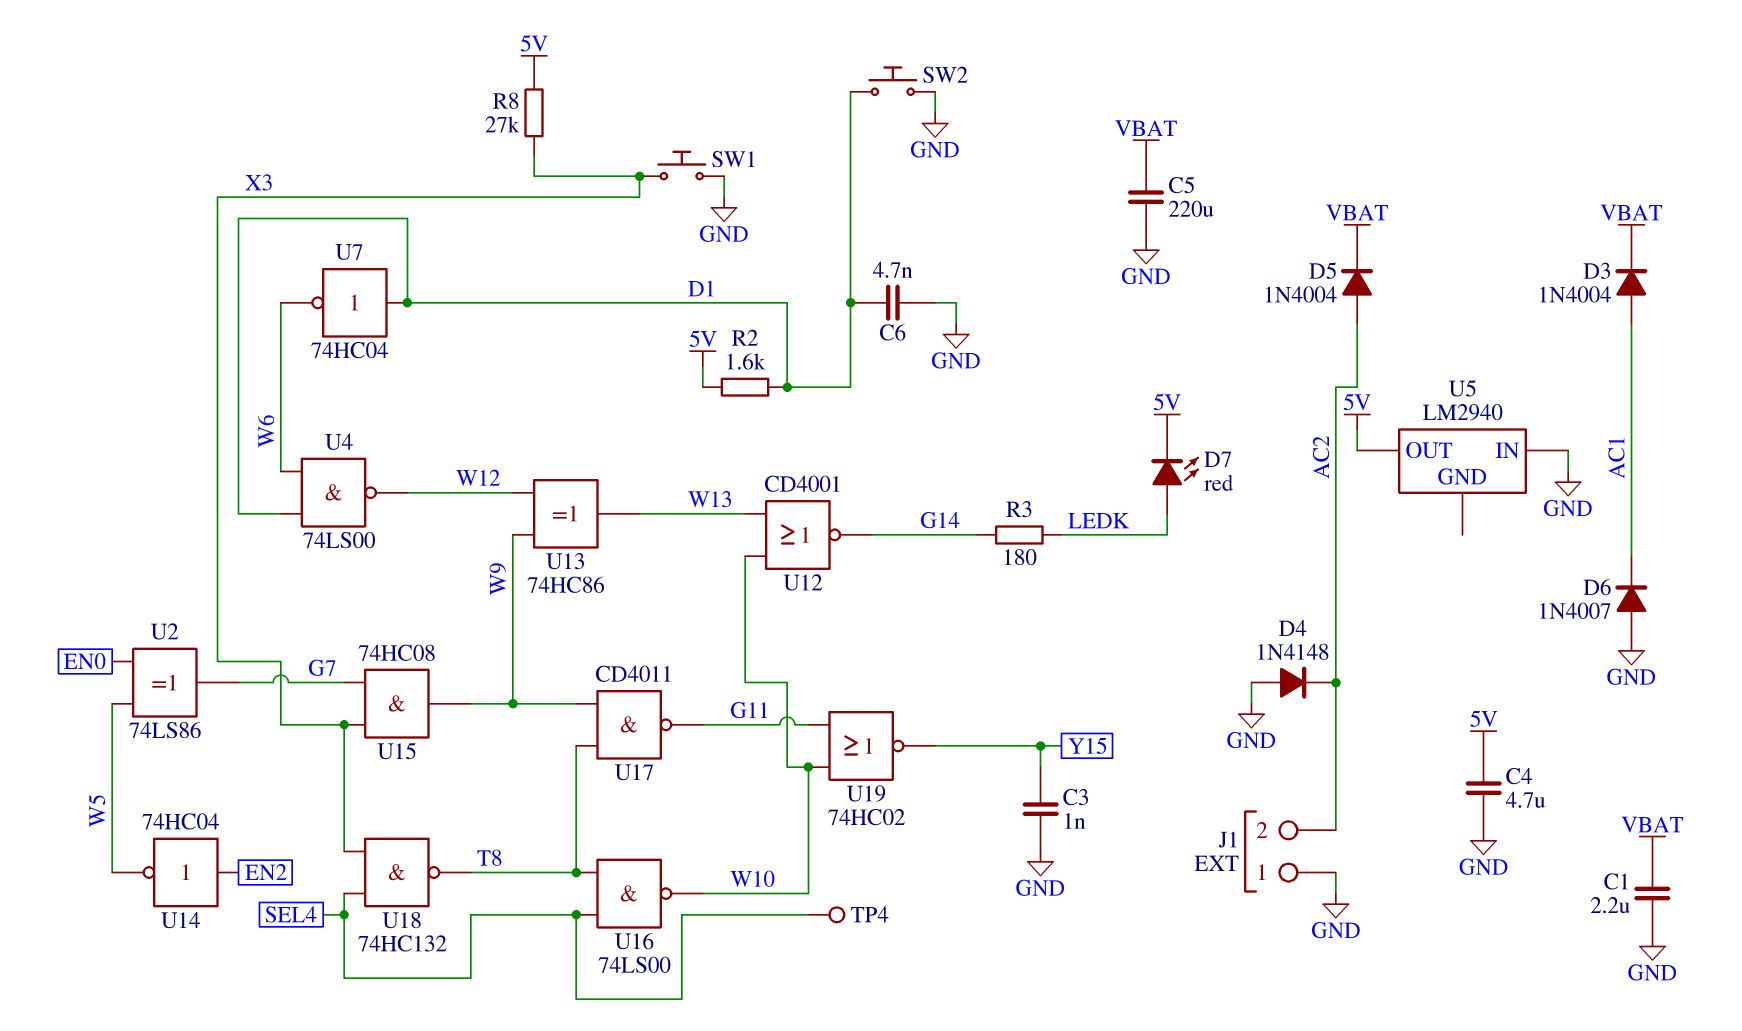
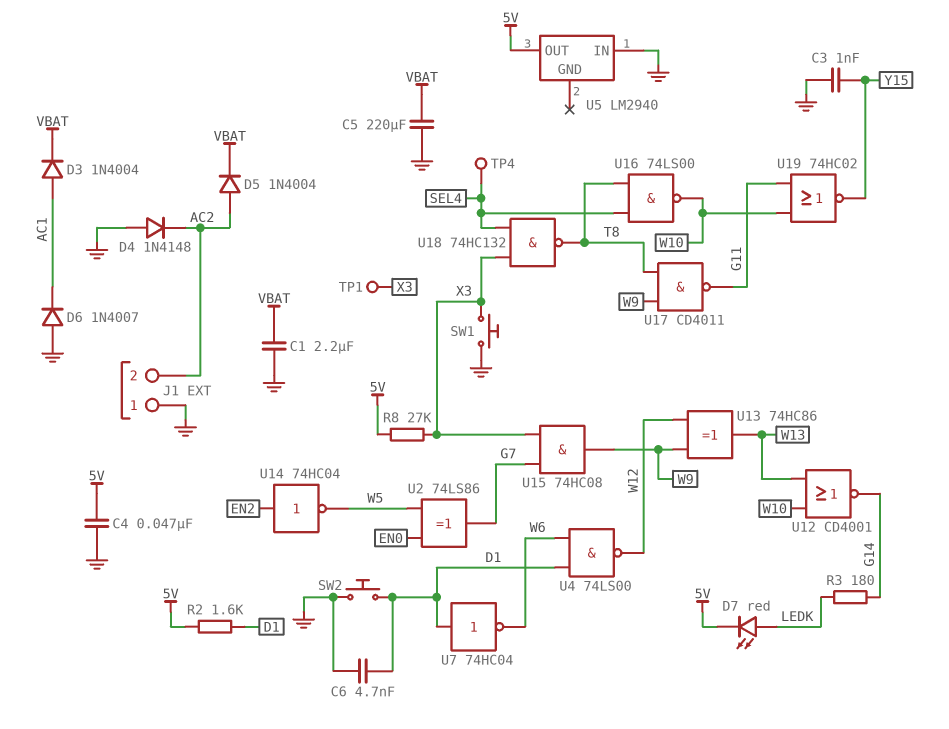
C4: 4.7uF (5V, GND) -> 47nF (5V, GND)
TP1: none -> test point (X3)

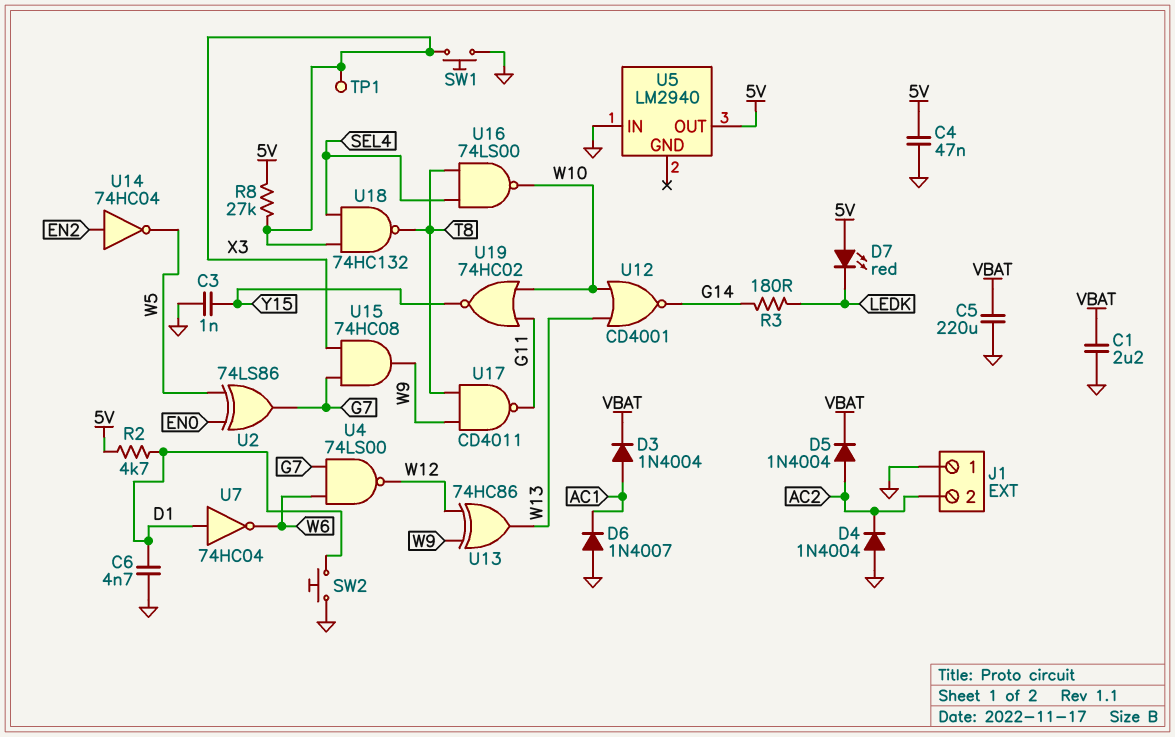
D4: diode 1N4148 (A GND, K AC2) -> diode 1N4004 (A GND, K AC2)
D7: LED red (A LEDK, K 5V) -> LED red (A 5V, K LEDK)
R2: 1.6k (5V, D1) -> 4.7k (5V, D1)
TP4: test point (SEL4) -> none
U4: NAND 74LS00 (in D1, in W6, out W12) -> NAND 74LS00 (in G7, in W6, out W12)

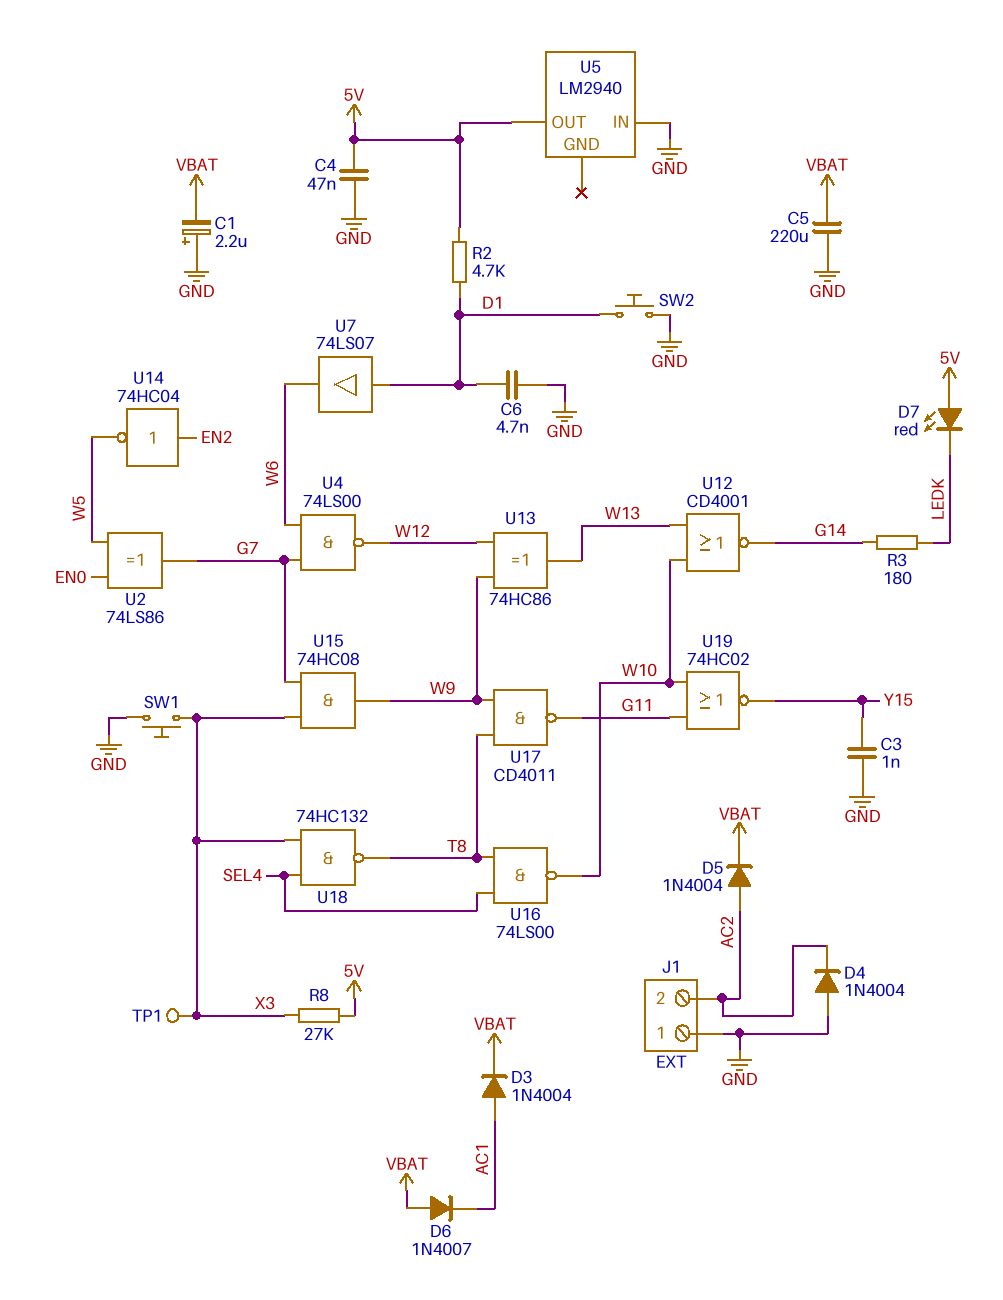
C1: 2.2uF (GND, VBAT) -> 2.2uF (plus GND, minus VBAT)
D6: diode 1N4007 (A GND, K AC1) -> diode 1N4007 (A VBAT, K AC1)
U7: NOT 74HC04 (in D1, out W6) -> buffer 74LS07 (in D1, out W6)

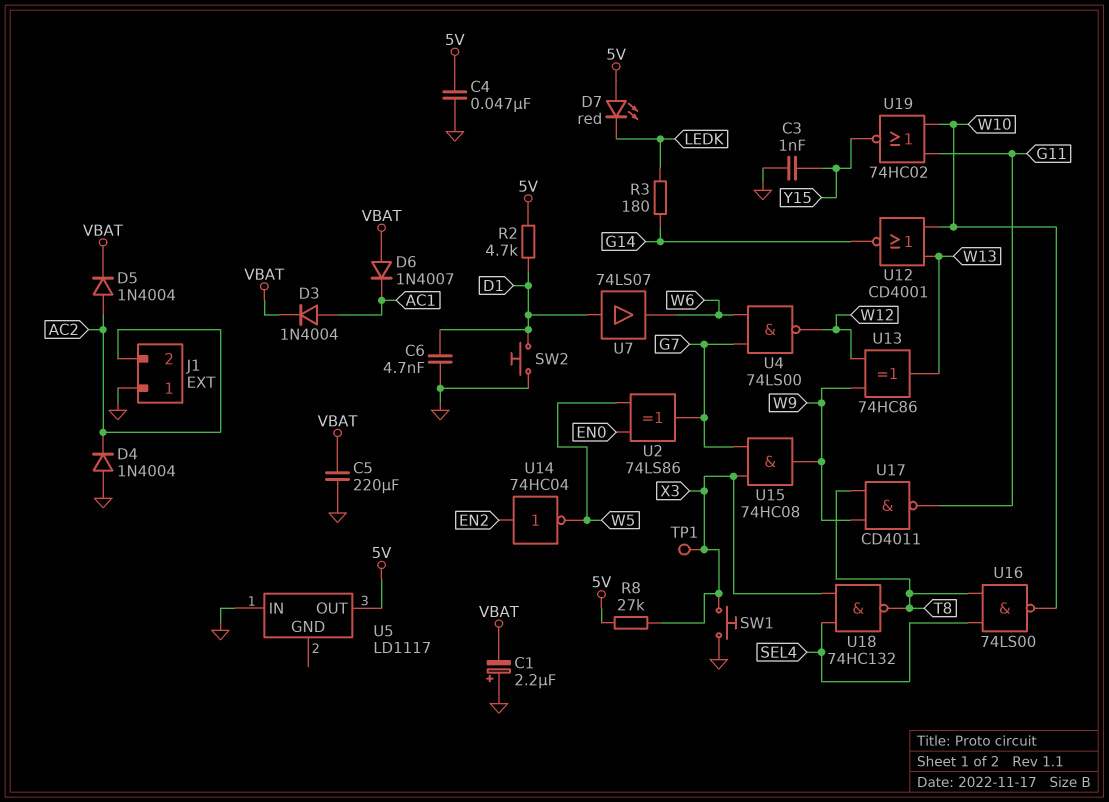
U5: LM2940 -> LD1117

